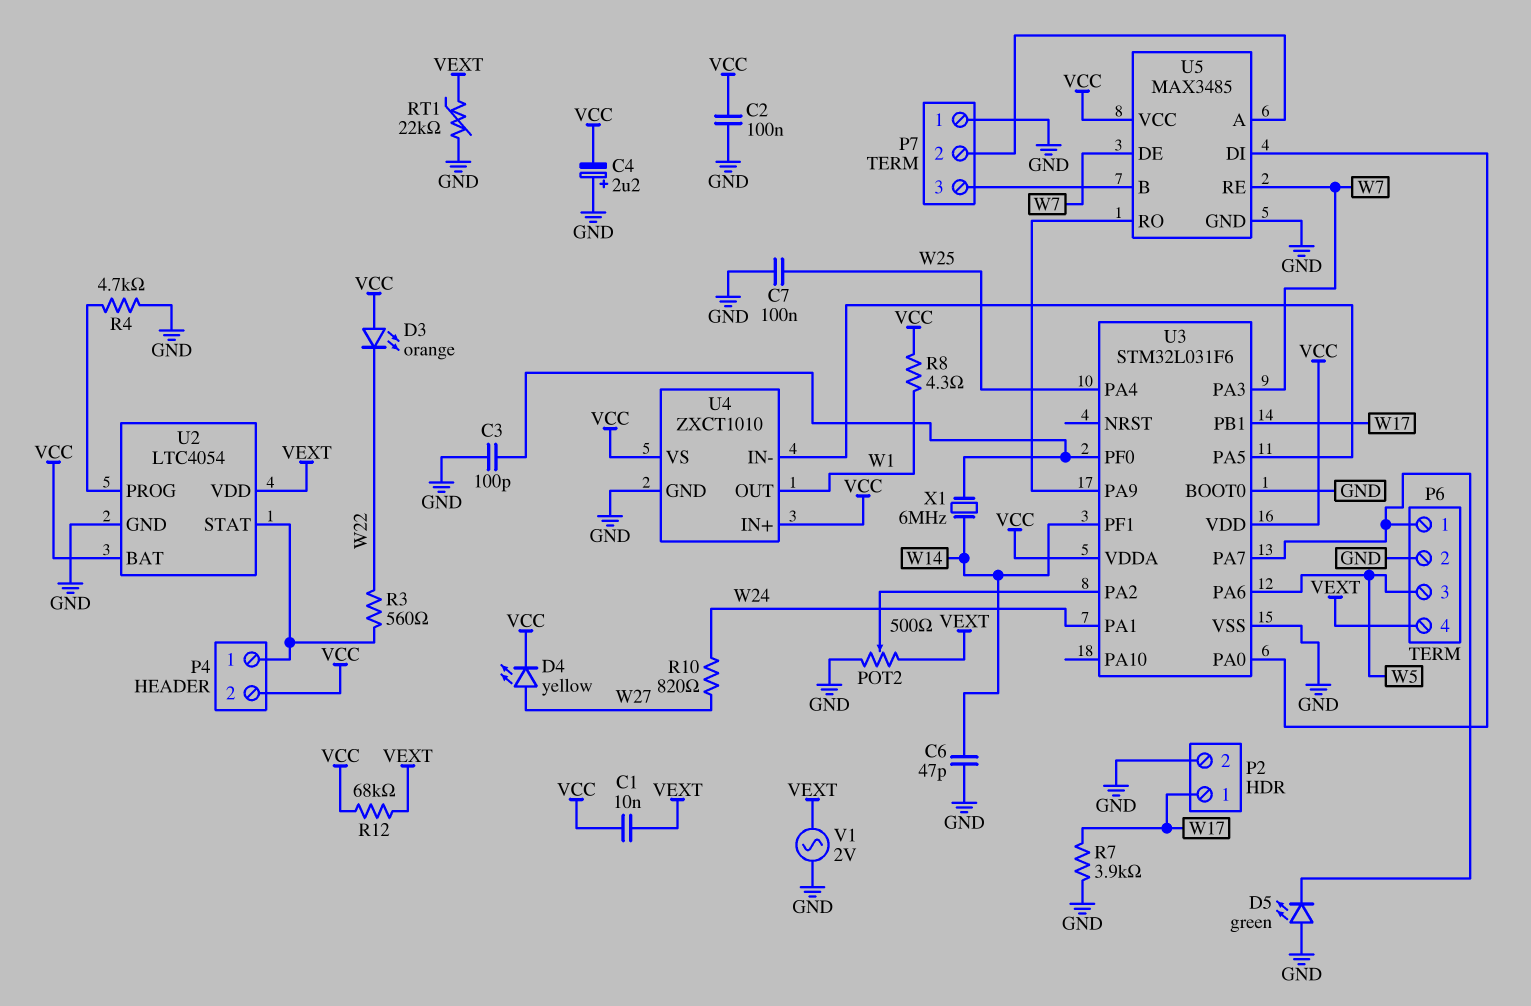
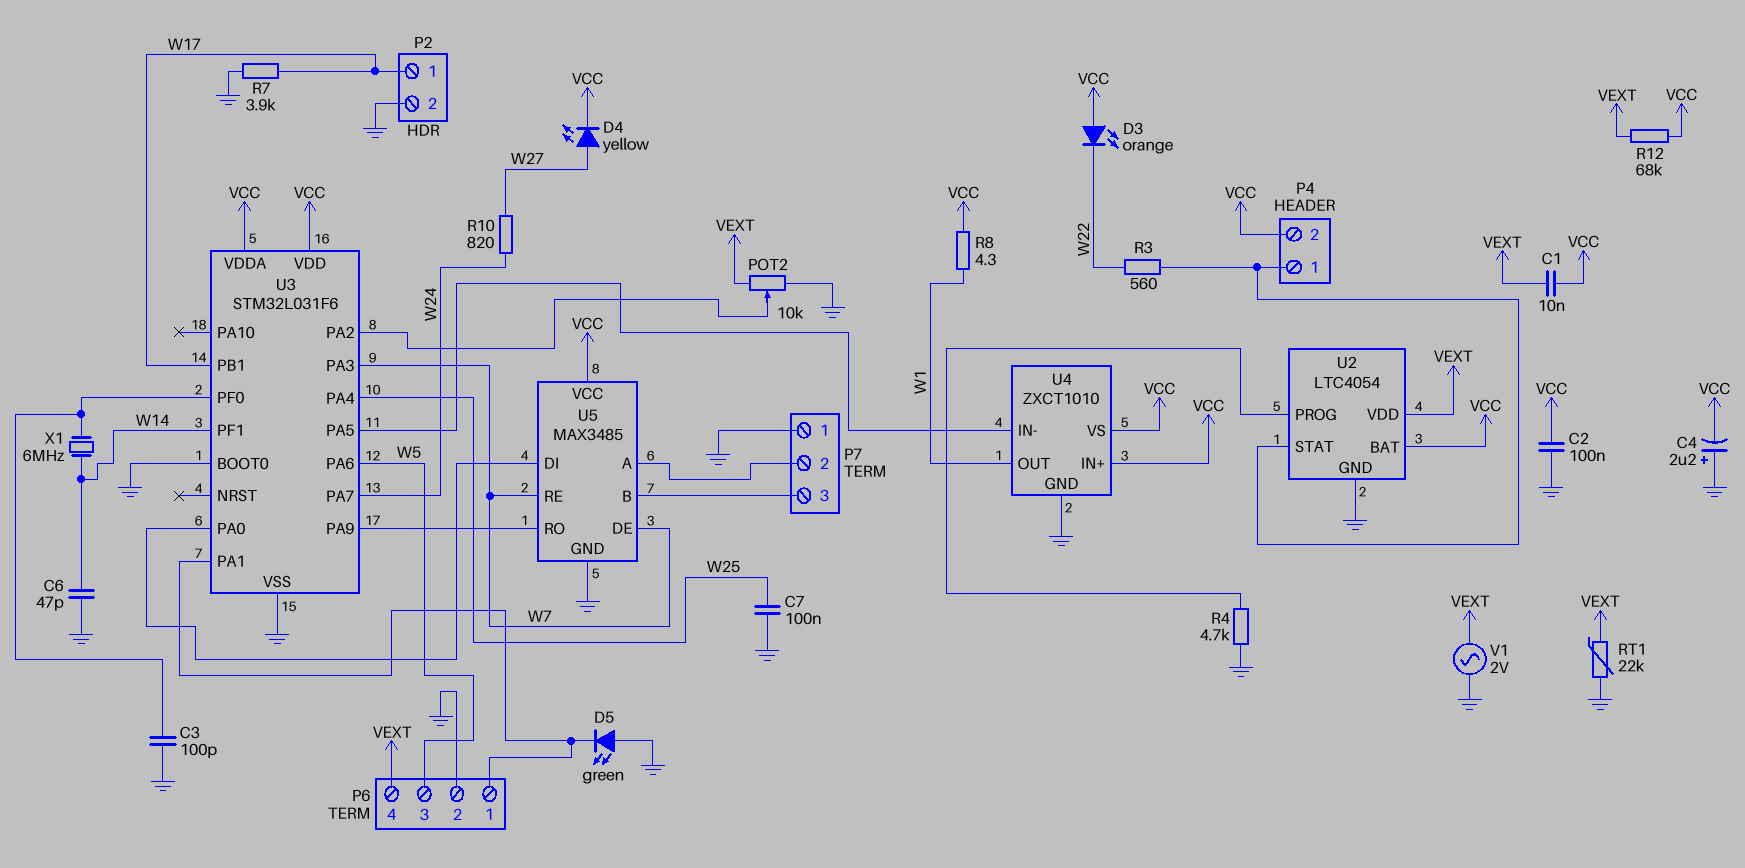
POT2: 500 (GND, VEXT, wiper U3/PA2) -> 10k (GND, VEXT, wiper U3/PA2)
U3 pin PA1: W24 -> P6/1
U3 pin PA7: P6/1 -> W24

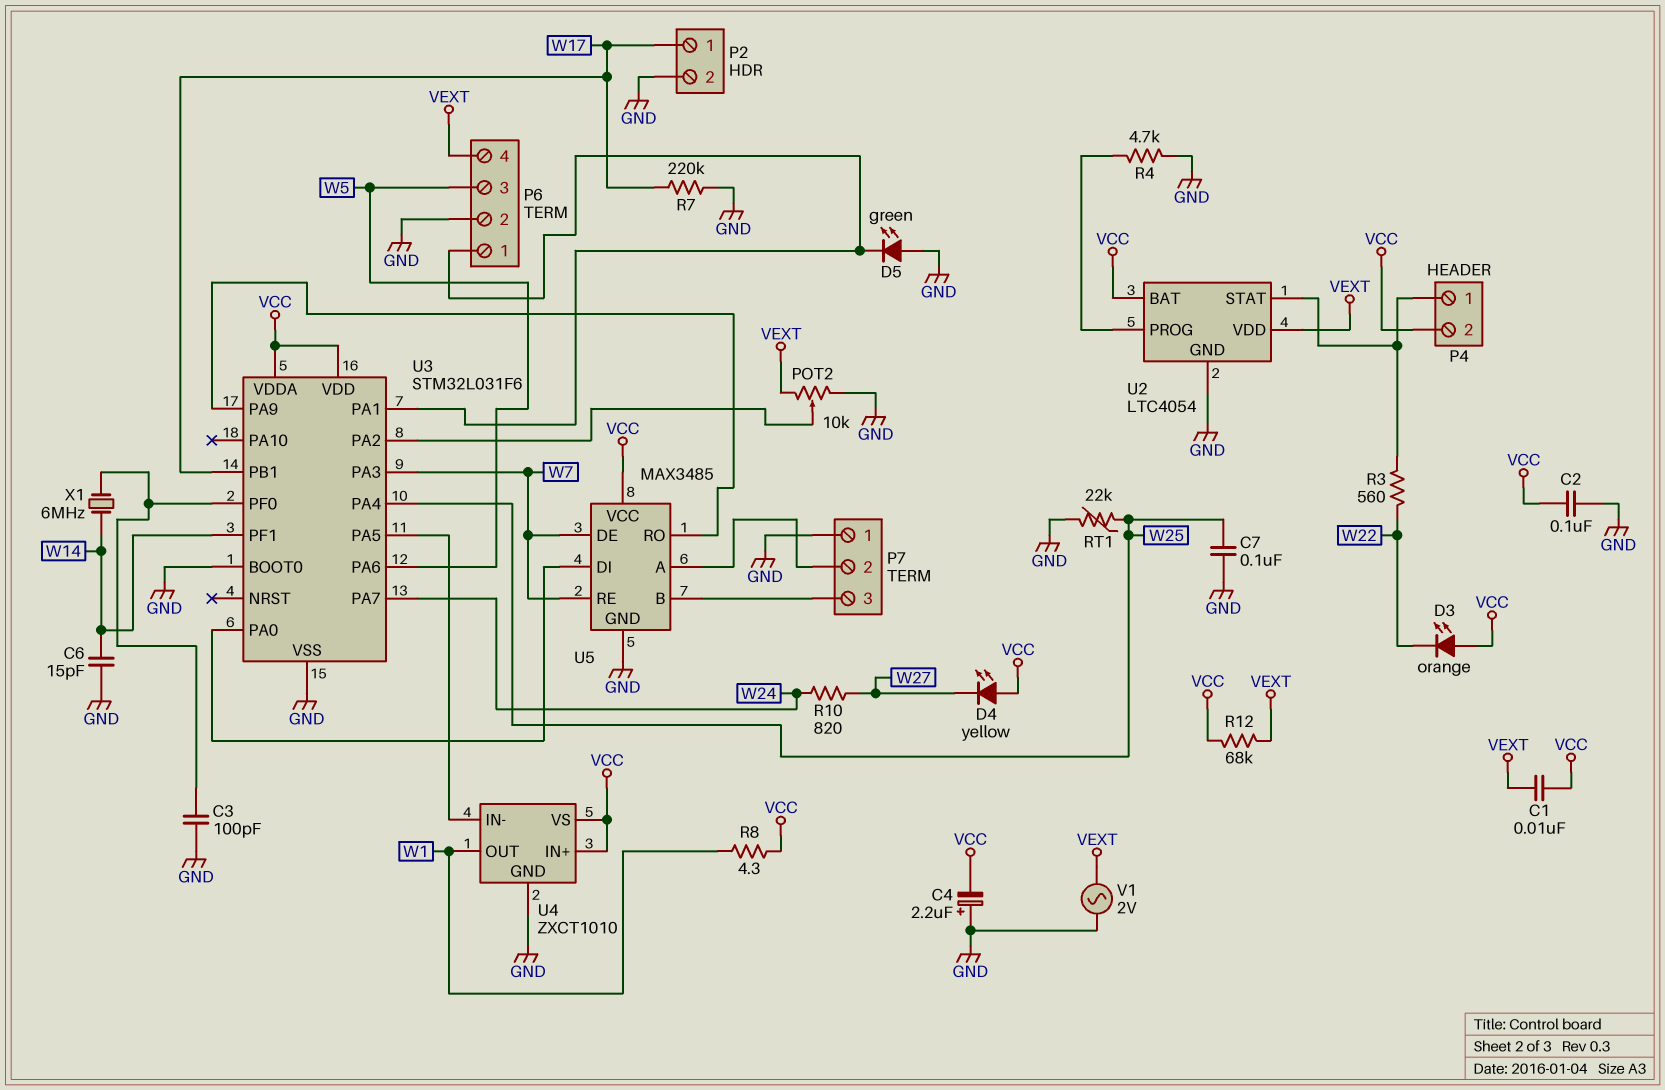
C6: 47pF (GND, W14) -> 15pF (GND, W14)
D4: LED yellow (A W27, K VCC) -> LED yellow (A VCC, K W27)
R7: 3.9k (GND, W17) -> 220k (GND, W17)
RT1: 22k (GND, VEXT) -> 22k (GND, W25)

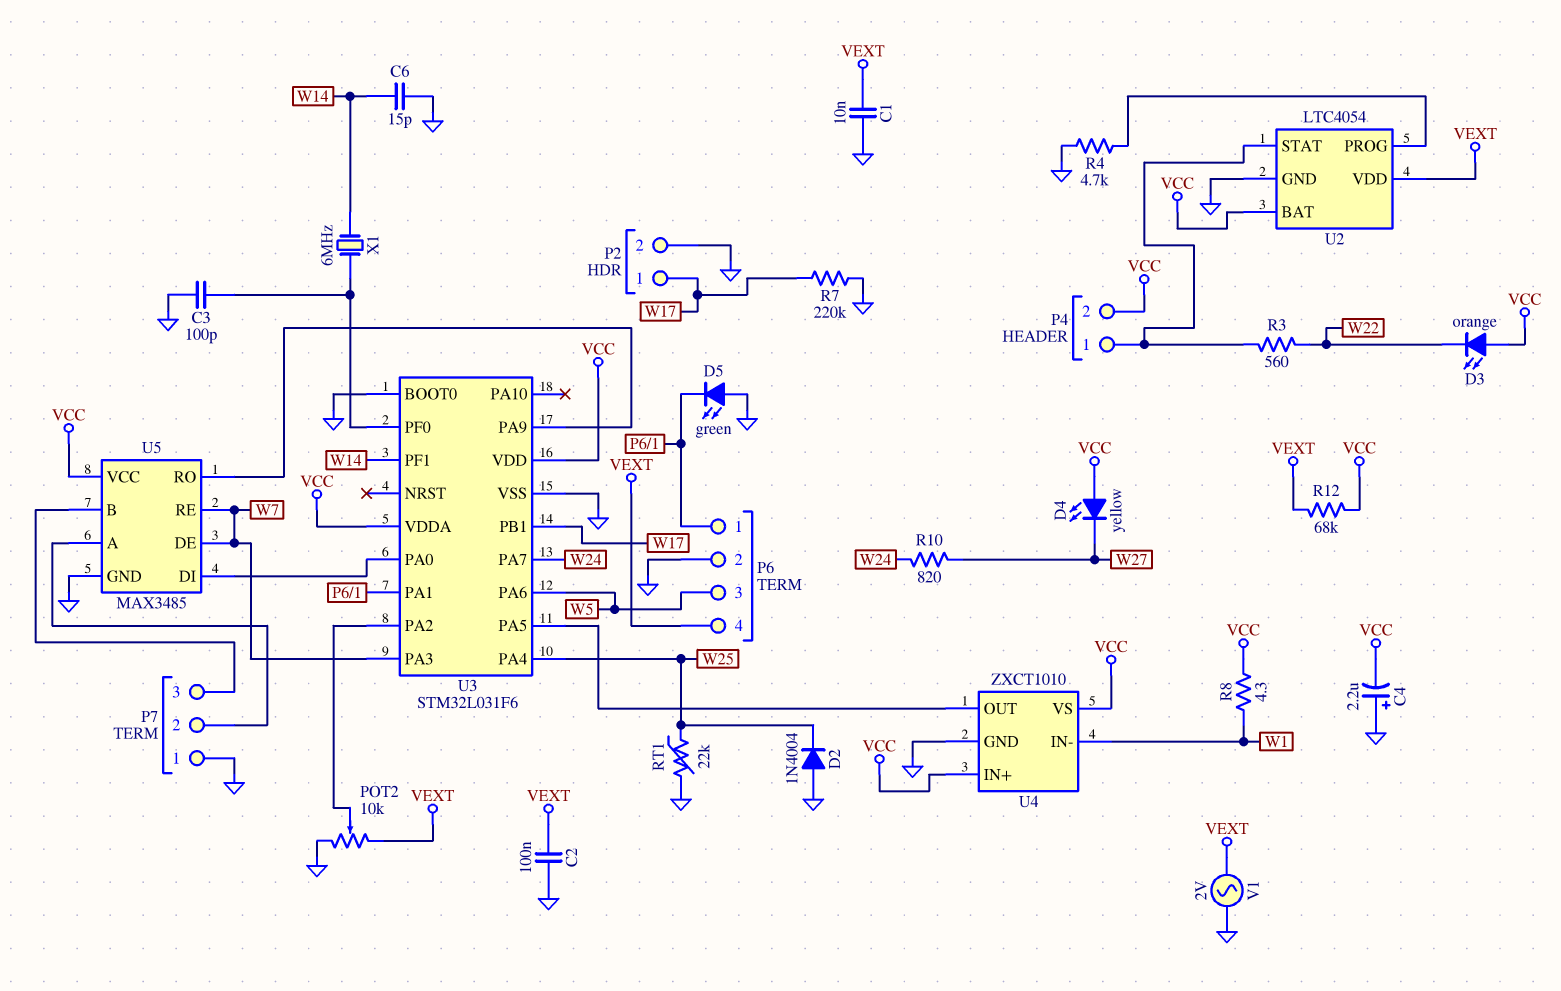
C1: 10nF (VCC, VEXT) -> 10nF (GND, VEXT)
C2: 100nF (GND, VCC) -> 100nF (GND, VEXT)
C7: 100nF (GND, W25) -> none
D2: none -> diode 1N4004 (A GND, K W25)
U4 pin IN-: U3/PA5 -> W1
U4 pin OUT: W1 -> U3/PA5

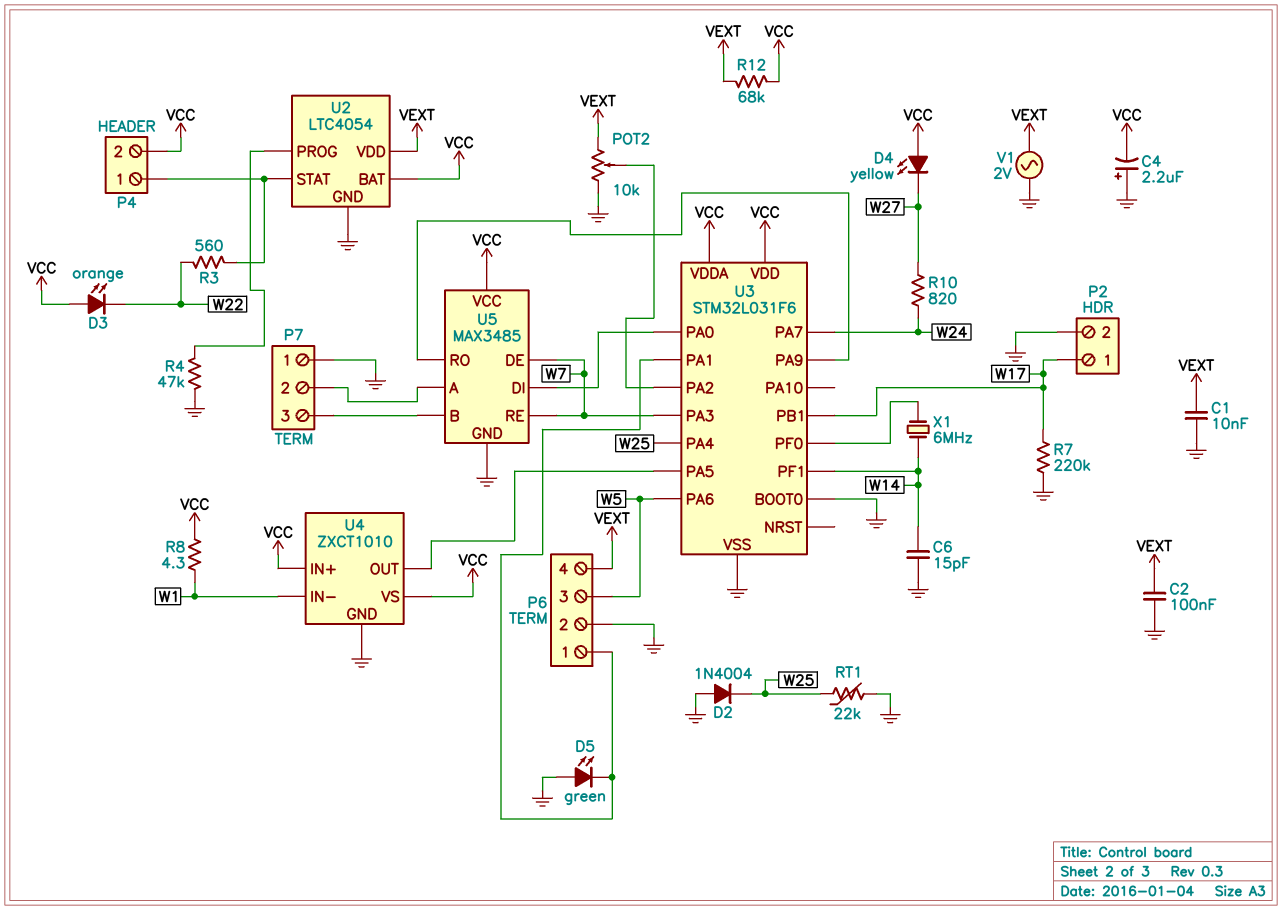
C3: 100pF (GND, U3/PF0) -> none
R4: 4.7k (GND, U2/PROG) -> 47k (GND, U2/PROG)

